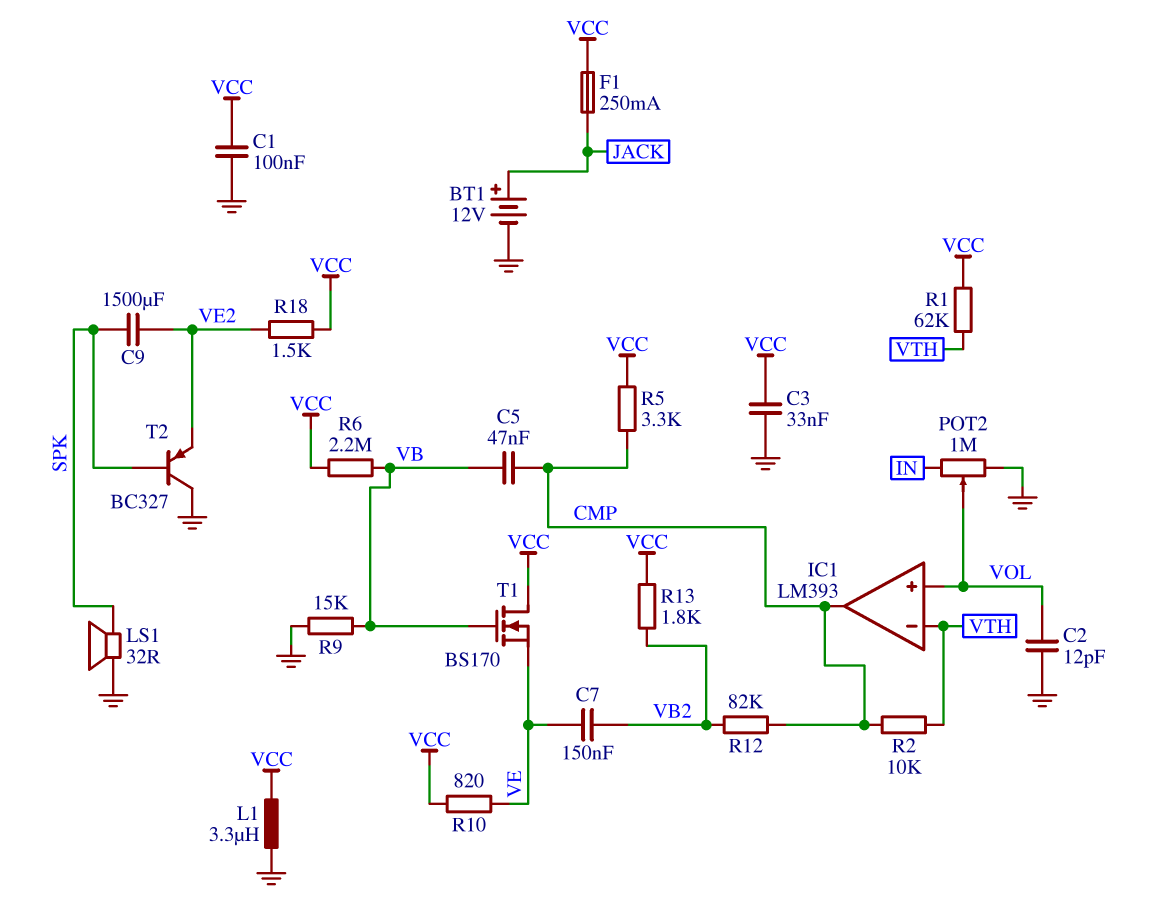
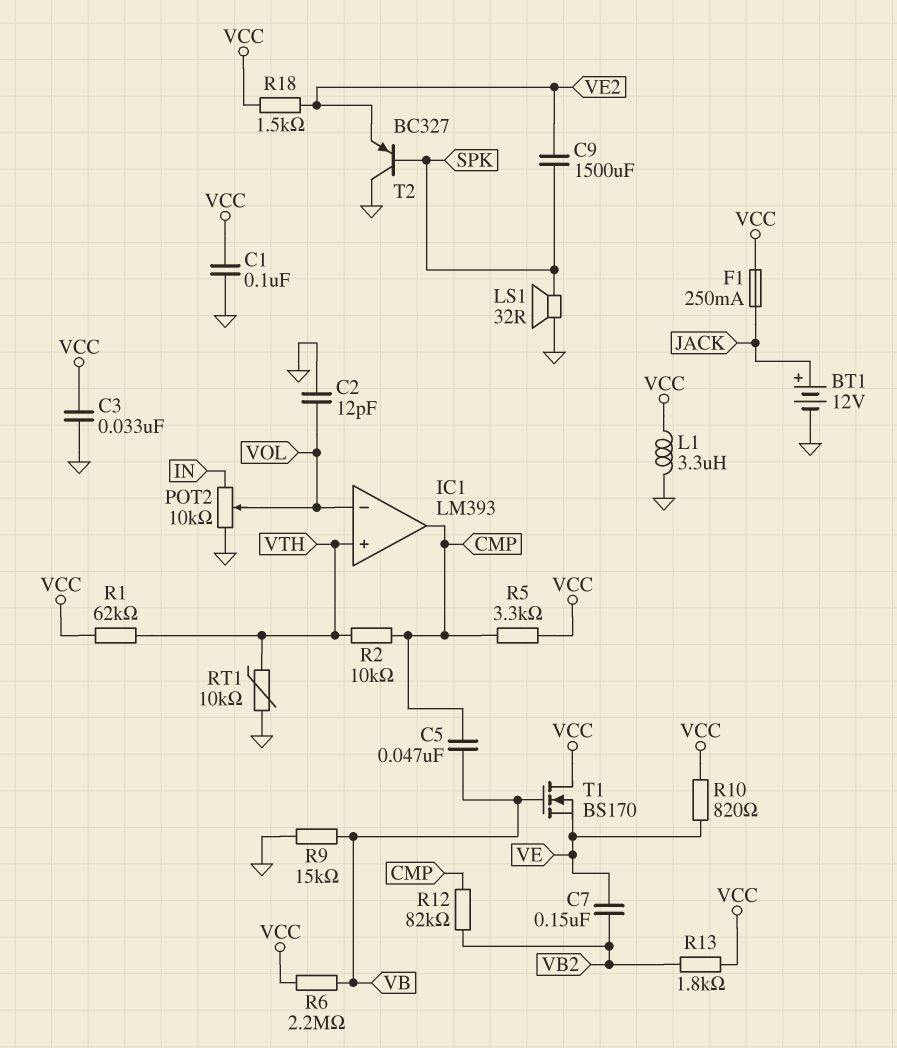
IC1 pin in+: VOL -> VTH
IC1 pin in-: VTH -> VOL
POT2: 1M (GND, IN, wiper VOL) -> 10k (GND, IN, wiper VOL)
RT1: none -> 10k (GND, VTH)

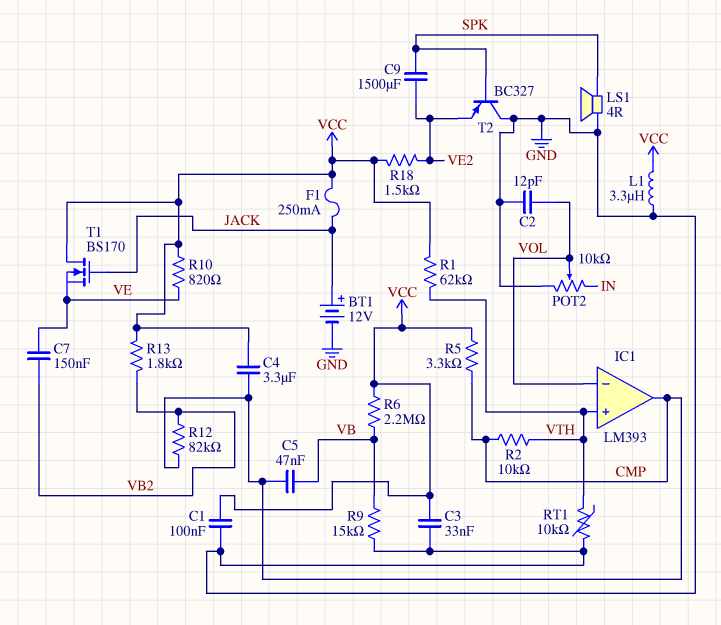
C4: none -> 3.3uF (CMP, VCC)
LS1: speaker 32R (GND, SPK) -> speaker 4R (GND, SPK)
T1: NMOS BS170 (G VB, D VCC, S VE) -> NMOS BS170 (G JACK, D VCC, S VE)

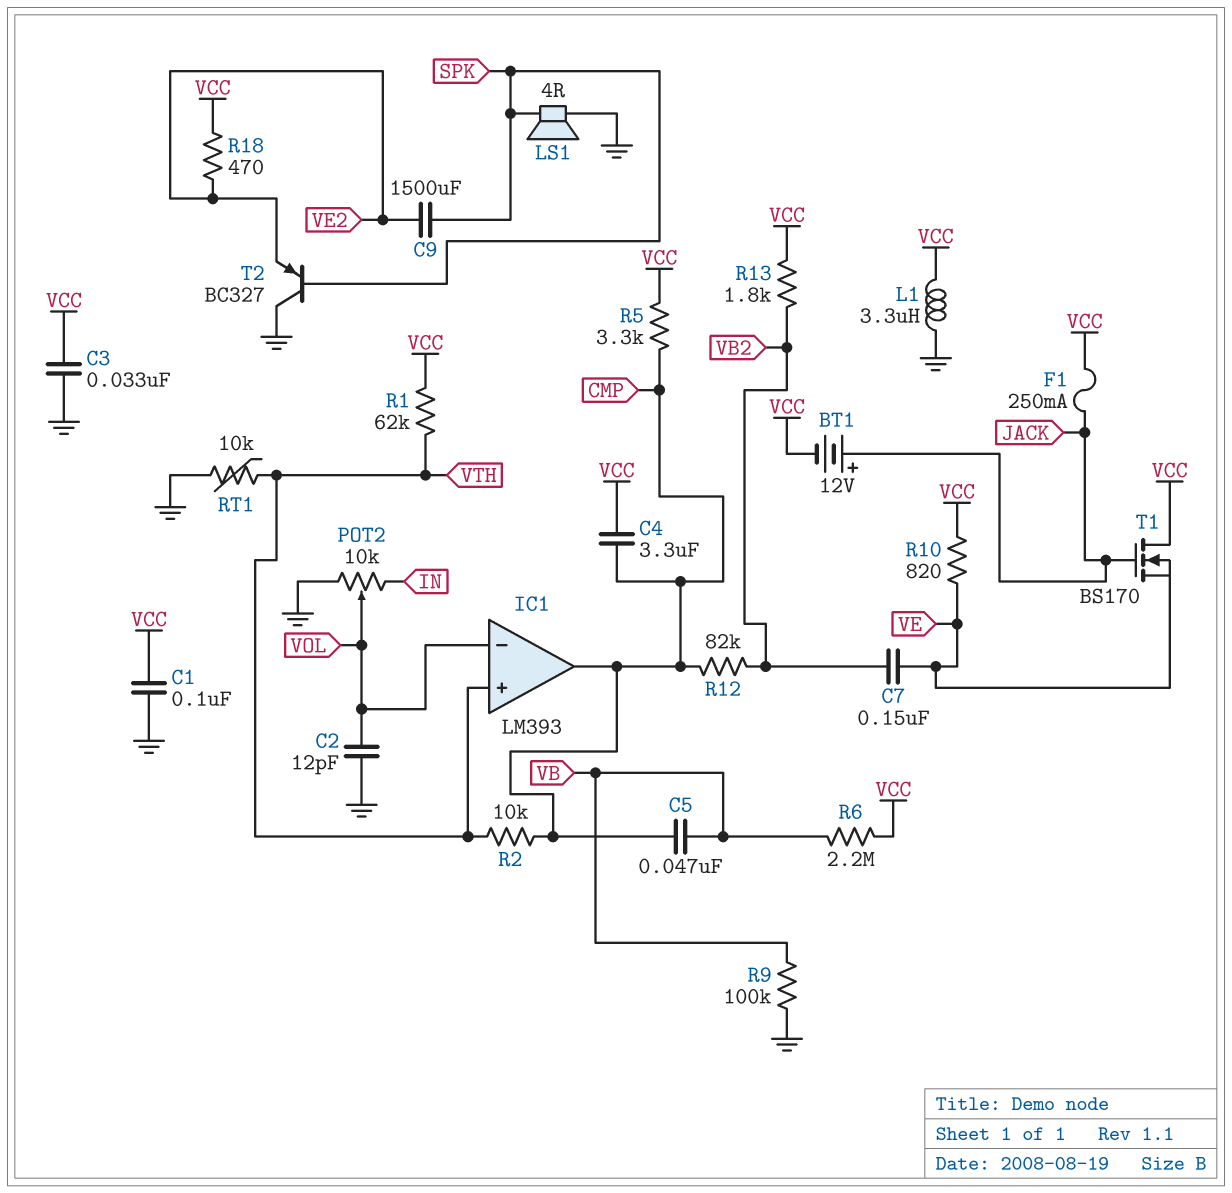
BT1: 12V (plus JACK, minus GND) -> 12V (plus JACK, minus VCC)
R9: 15k (GND, VB) -> 100k (GND, VB)
R18: 1.5k (VCC, VE2) -> 470 (VCC, VE2)

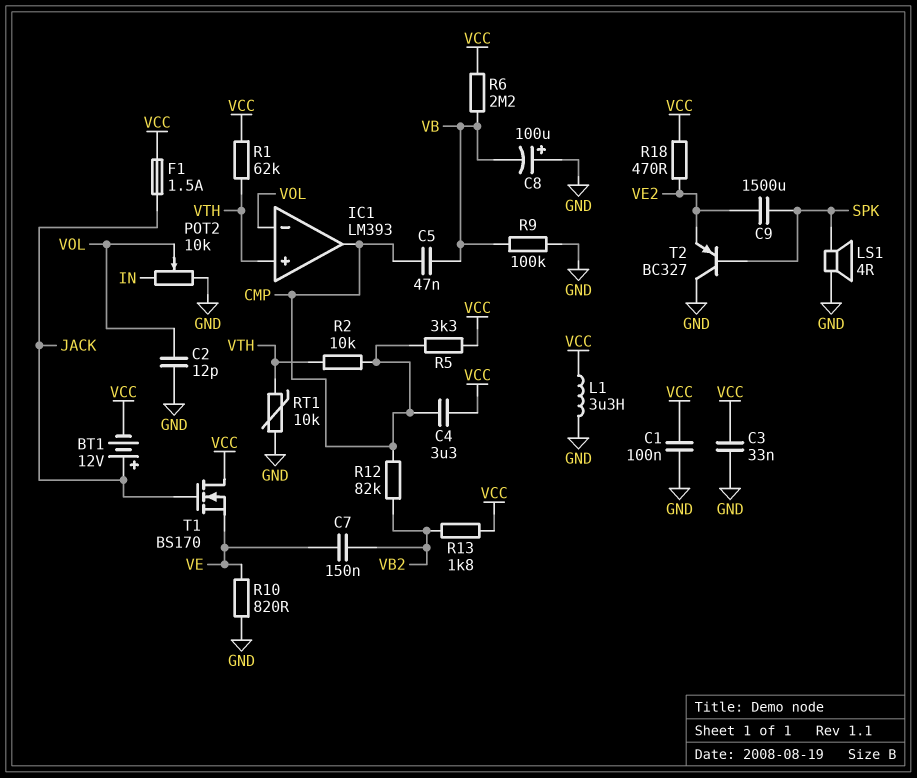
C8: none -> 100uF (plus GND, minus VB)
F1: 250mA (JACK, VCC) -> 1.5A (JACK, VCC)
R10: 820 (VCC, VE) -> 820 (GND, VE)

